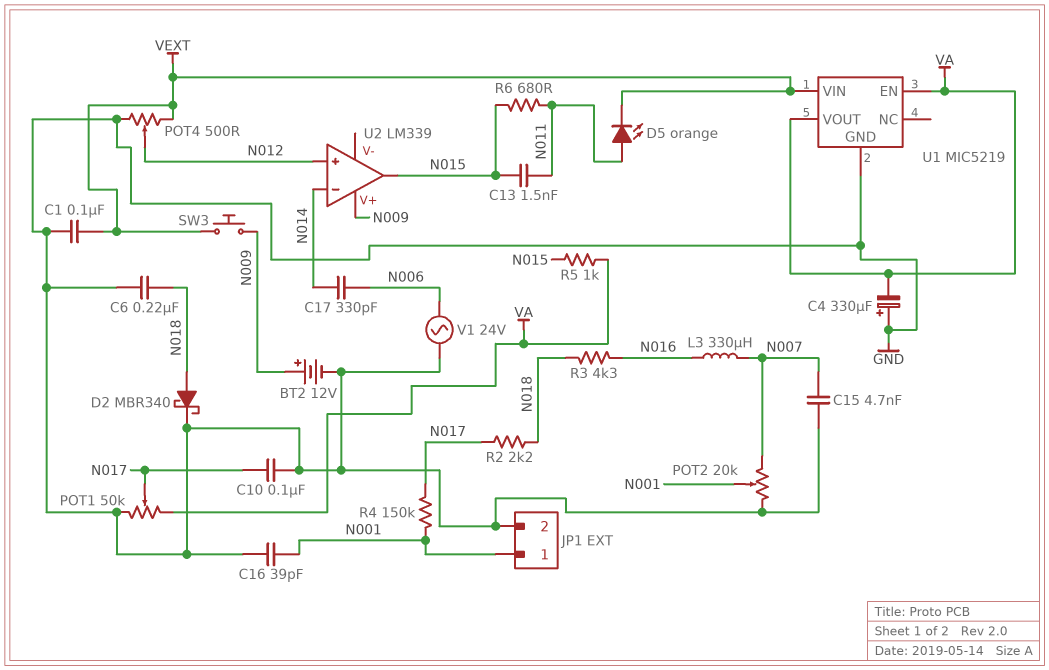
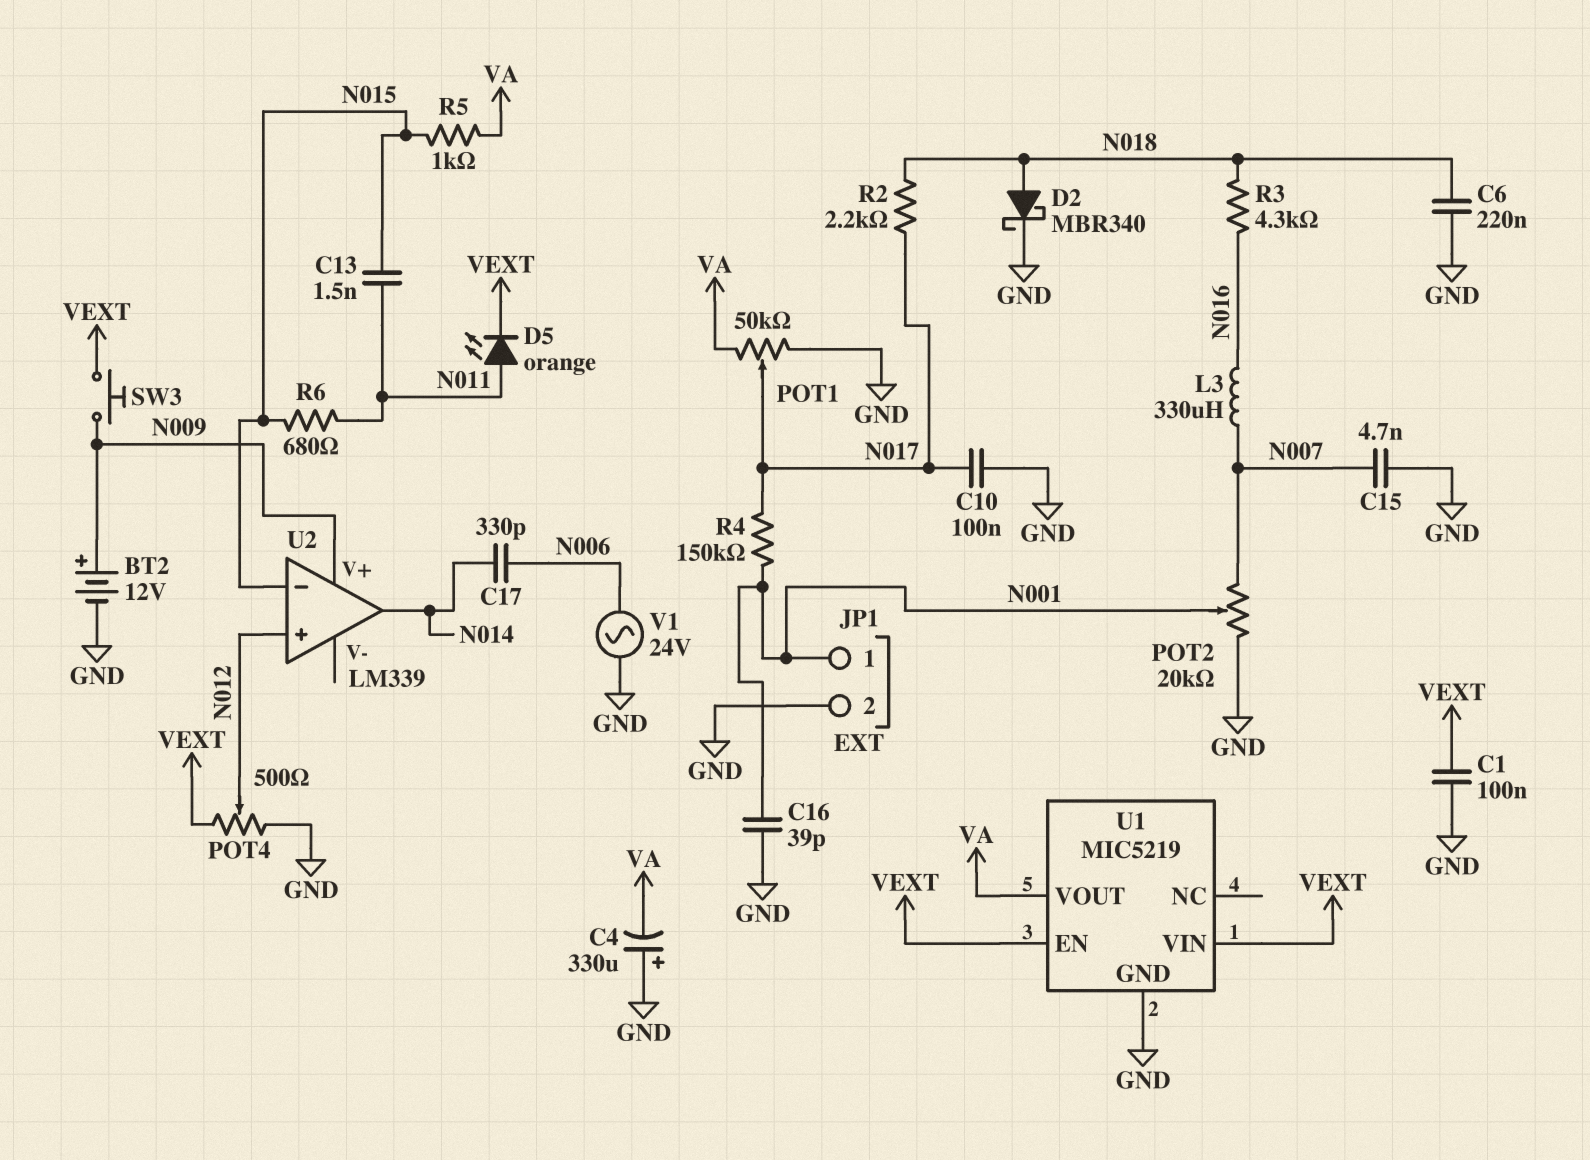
U1 pin EN: VA -> VEXT
U2 pin in-: N014 -> N015
U2 pin out: N015 -> N014

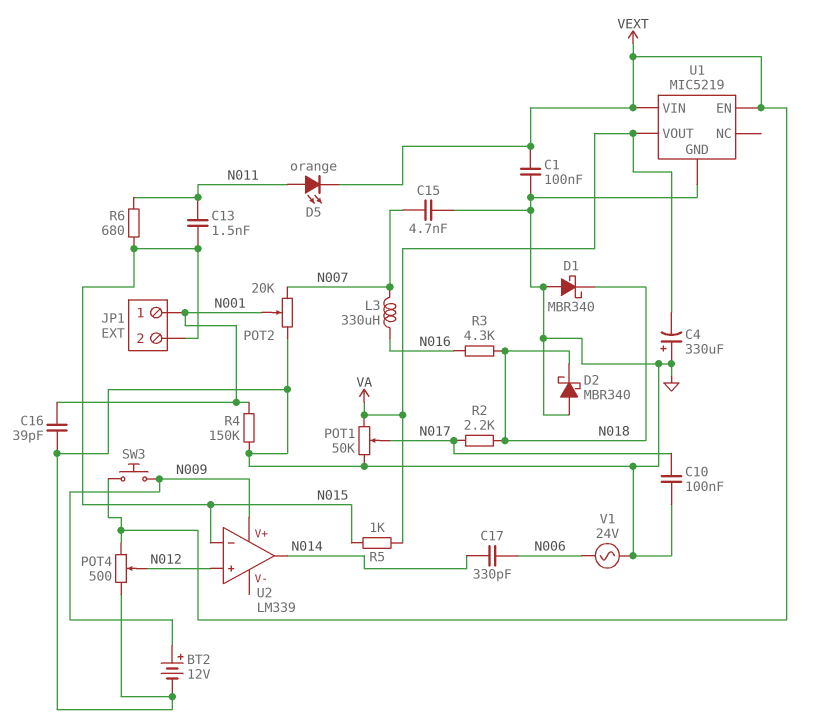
C6: 220nF (GND, N018) -> none
D1: none -> schottky MBR340 (A GND, K N018)
D2: schottky MBR340 (A N018, K GND) -> schottky MBR340 (A GND, K N018)
JP1 pin 2: GND -> N015
R4: 150k (N001, N017) -> 150k (GND, N001)

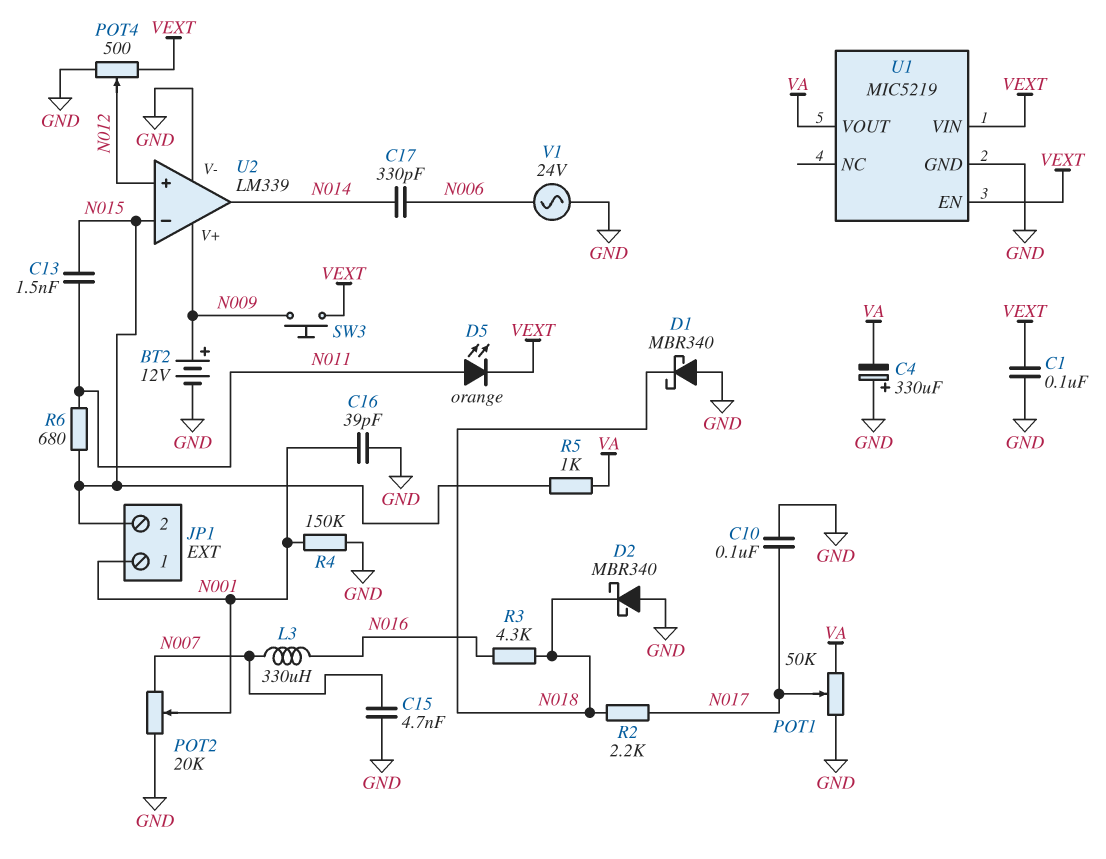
U2 pin V-: none -> GND

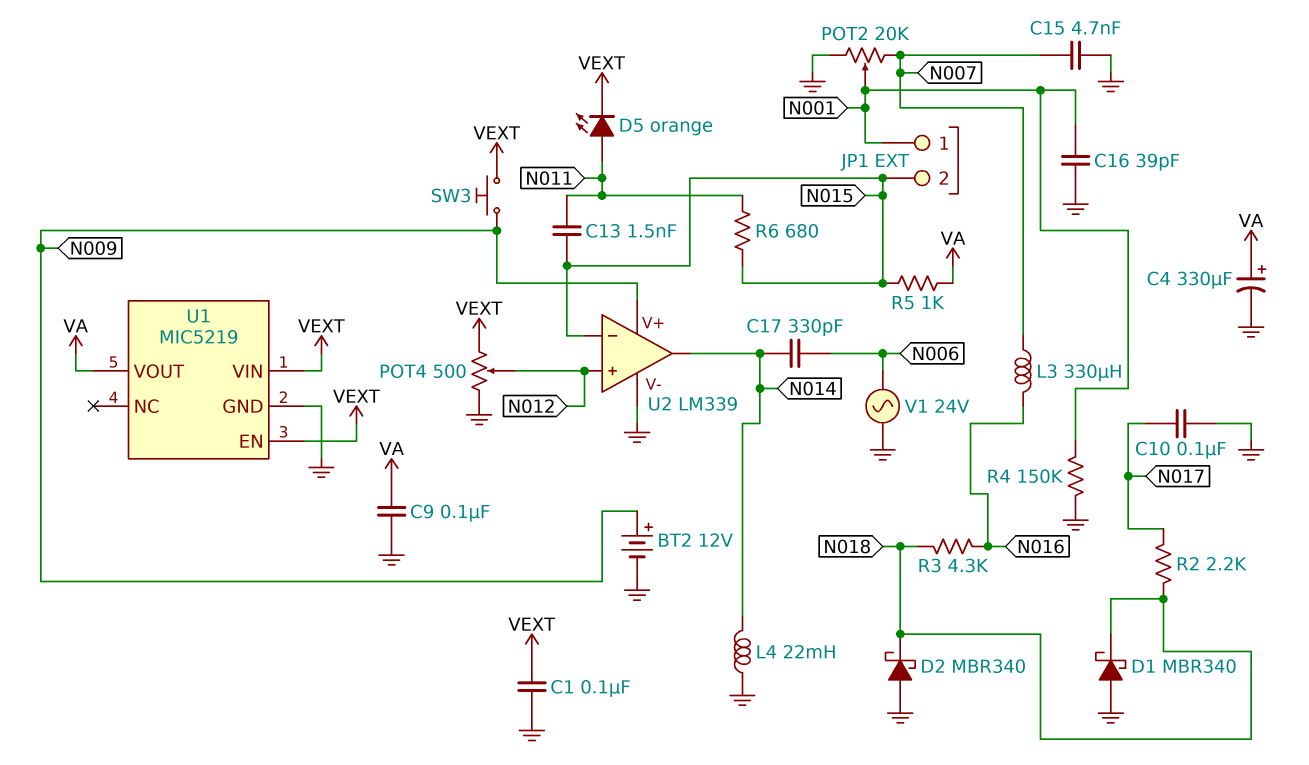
C4: 330uF (plus GND, minus VA) -> 330uF (plus VA, minus GND)
C9: none -> 100nF (GND, VA)
L4: none -> 22mH (GND, N014)
POT1: 50k (GND, VA, wiper N017) -> none

